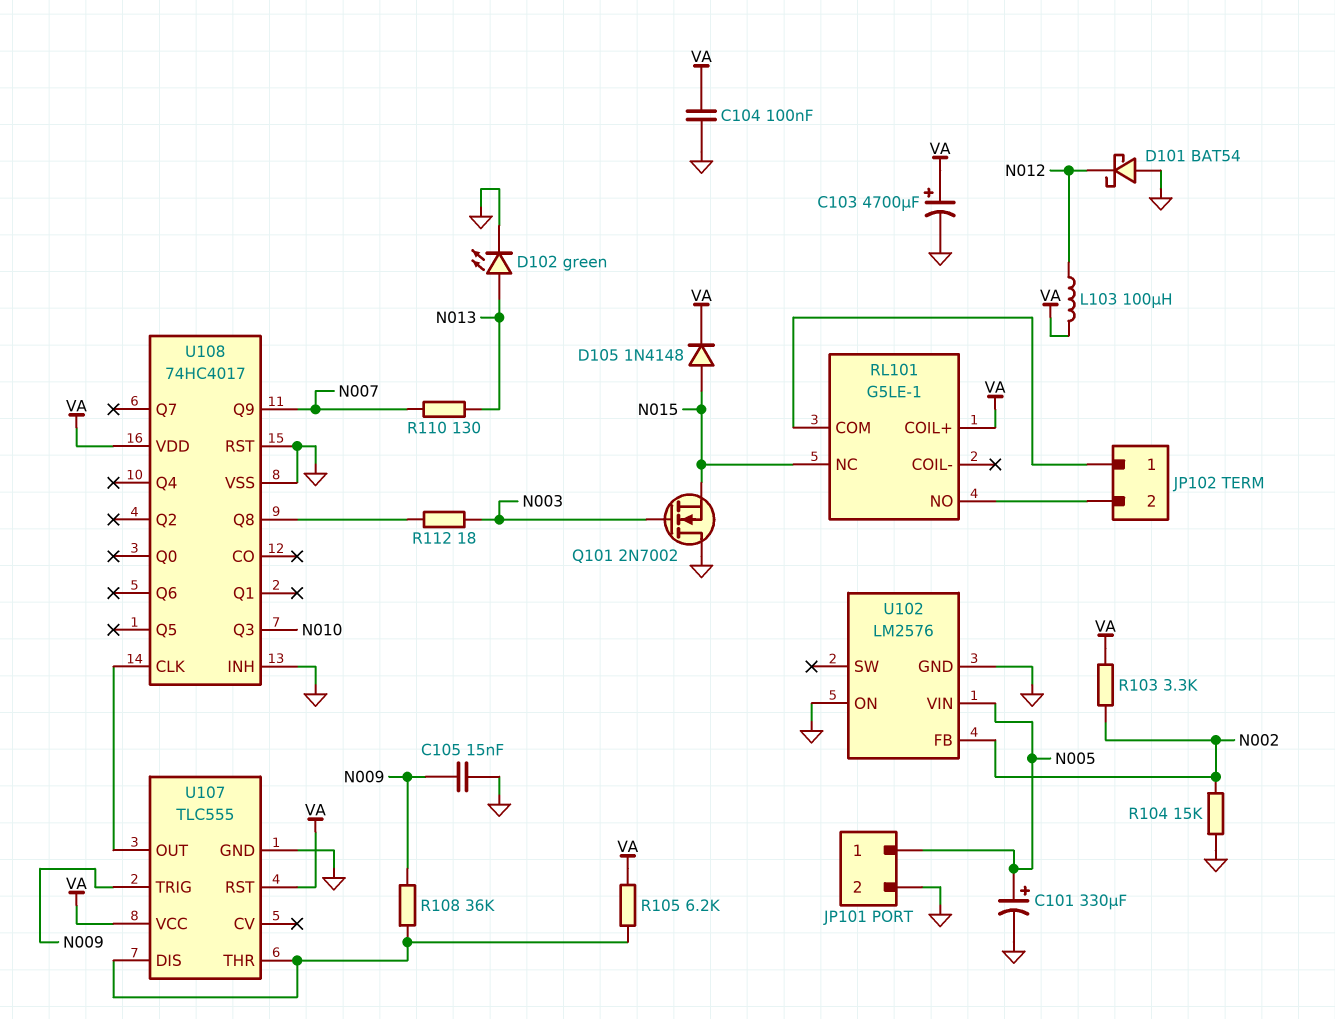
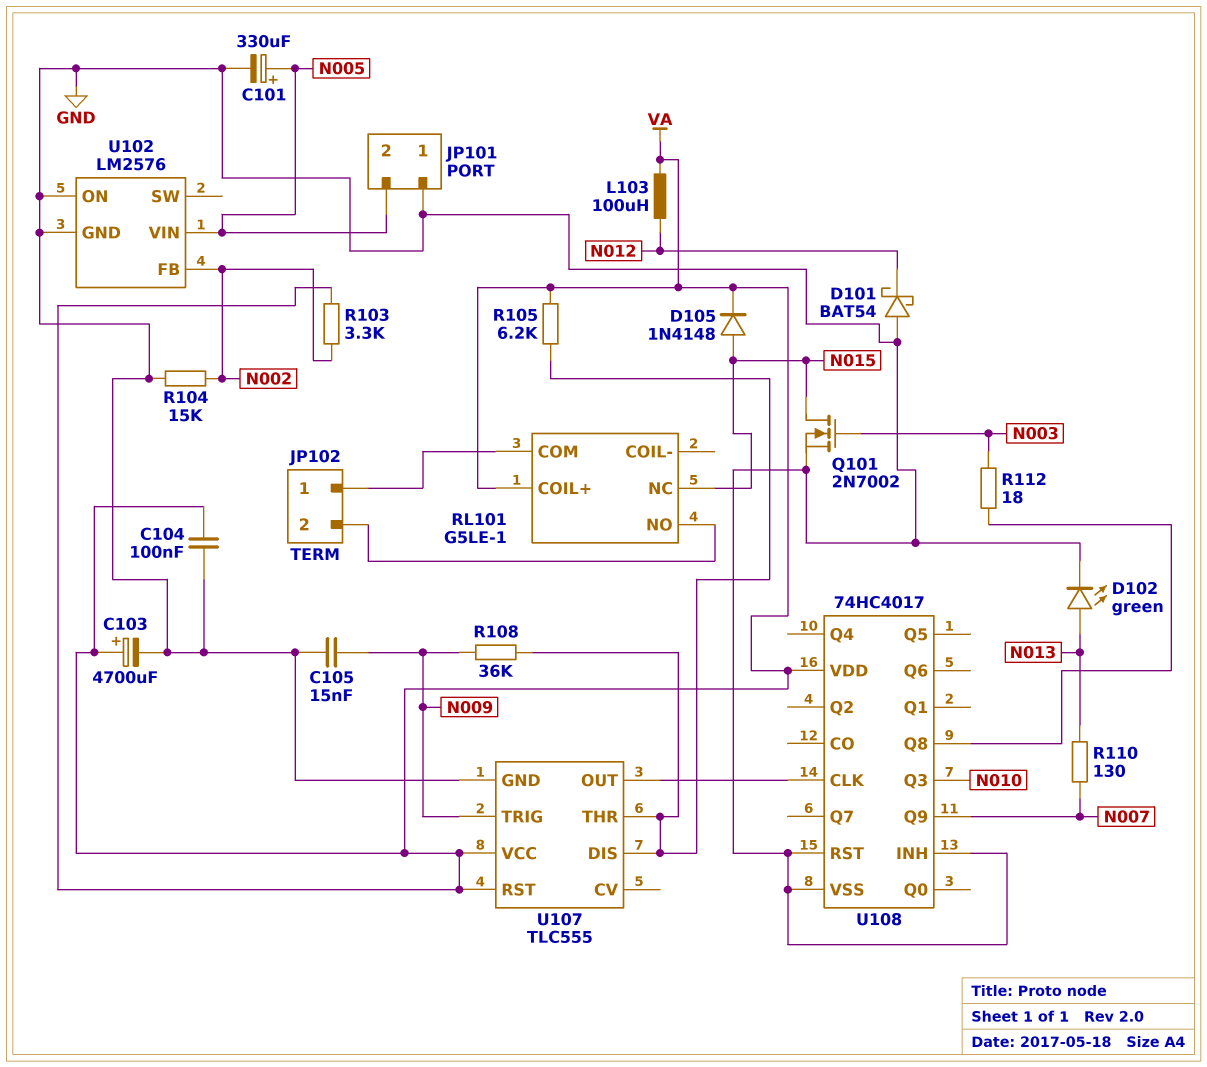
JP101 pin 1: N005 -> GND
JP101 pin 2: GND -> N005
Q101: NMOS 2N7002 (G N003, D GND, S N015) -> NMOS 2N7002 (G N003, D N015, S GND)

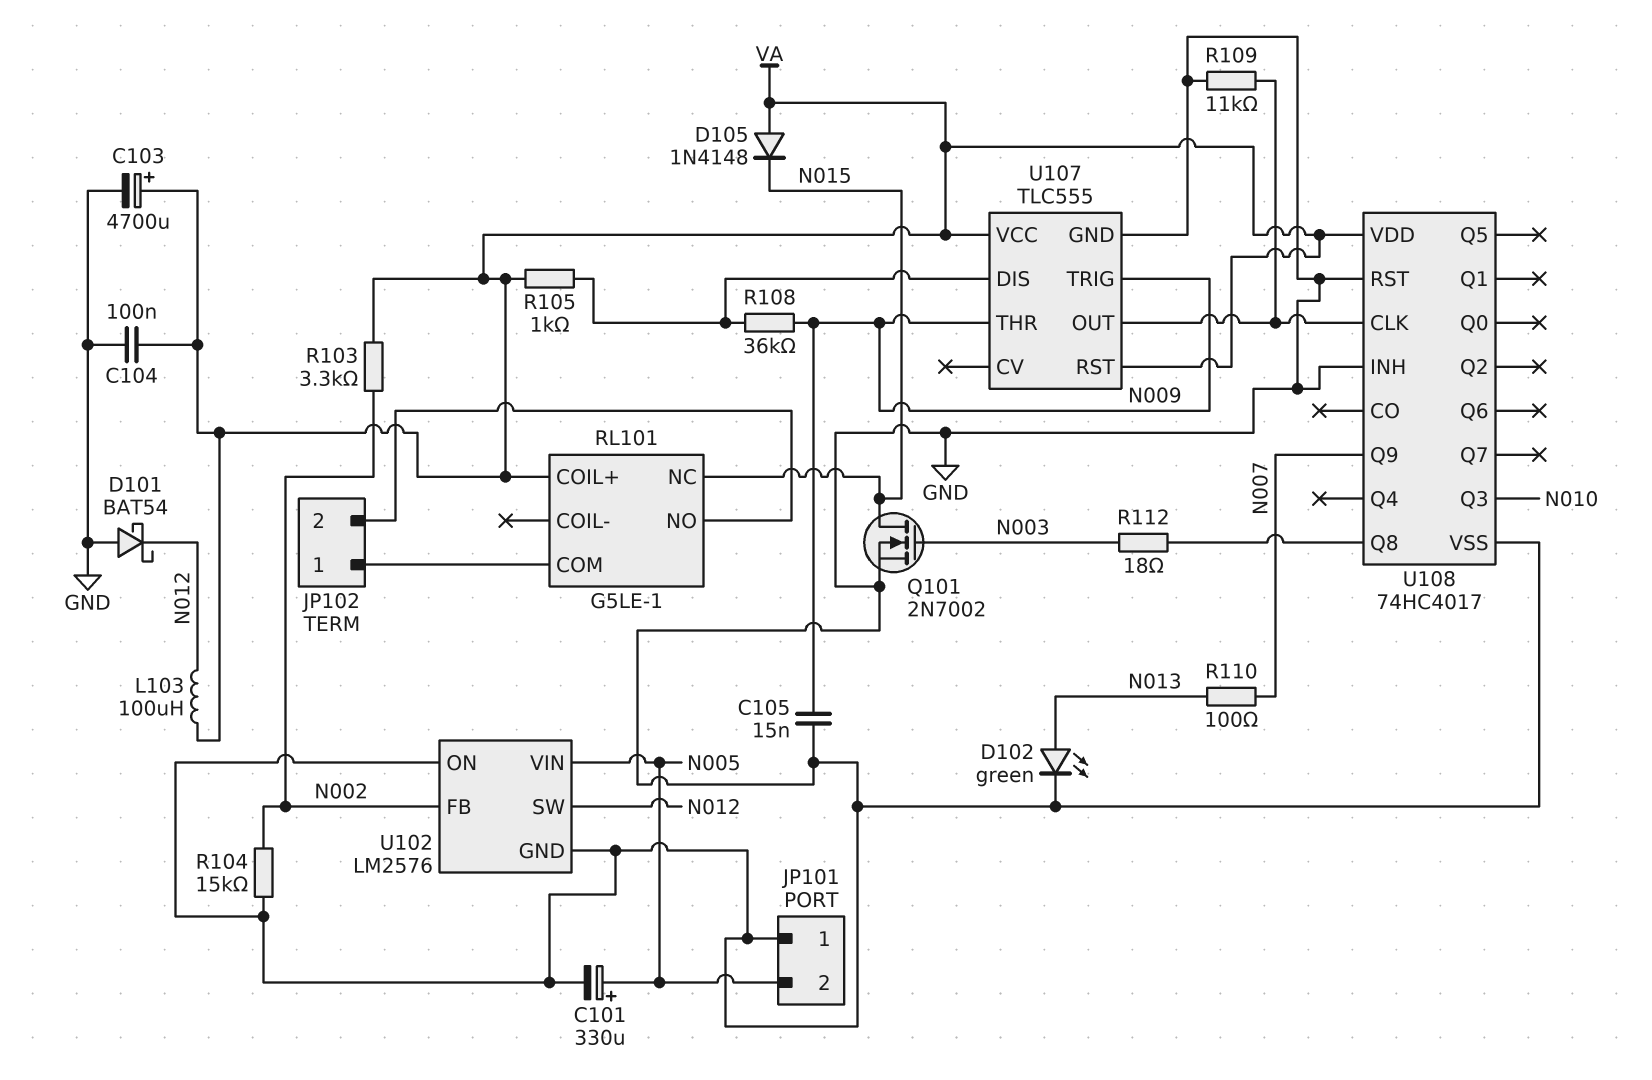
D105: diode 1N4148 (A N015, K VA) -> diode 1N4148 (A VA, K N015)
R105: 6.2k (U107/DIS, VA) -> 1k (U107/DIS, VA)
R109: none -> 11k (GND, U107/OUT)
R110: 130 (N007, N013) -> 100 (N007, N013)
U102 pin SW: none -> N012
U107 pin THR: U107/DIS -> N009

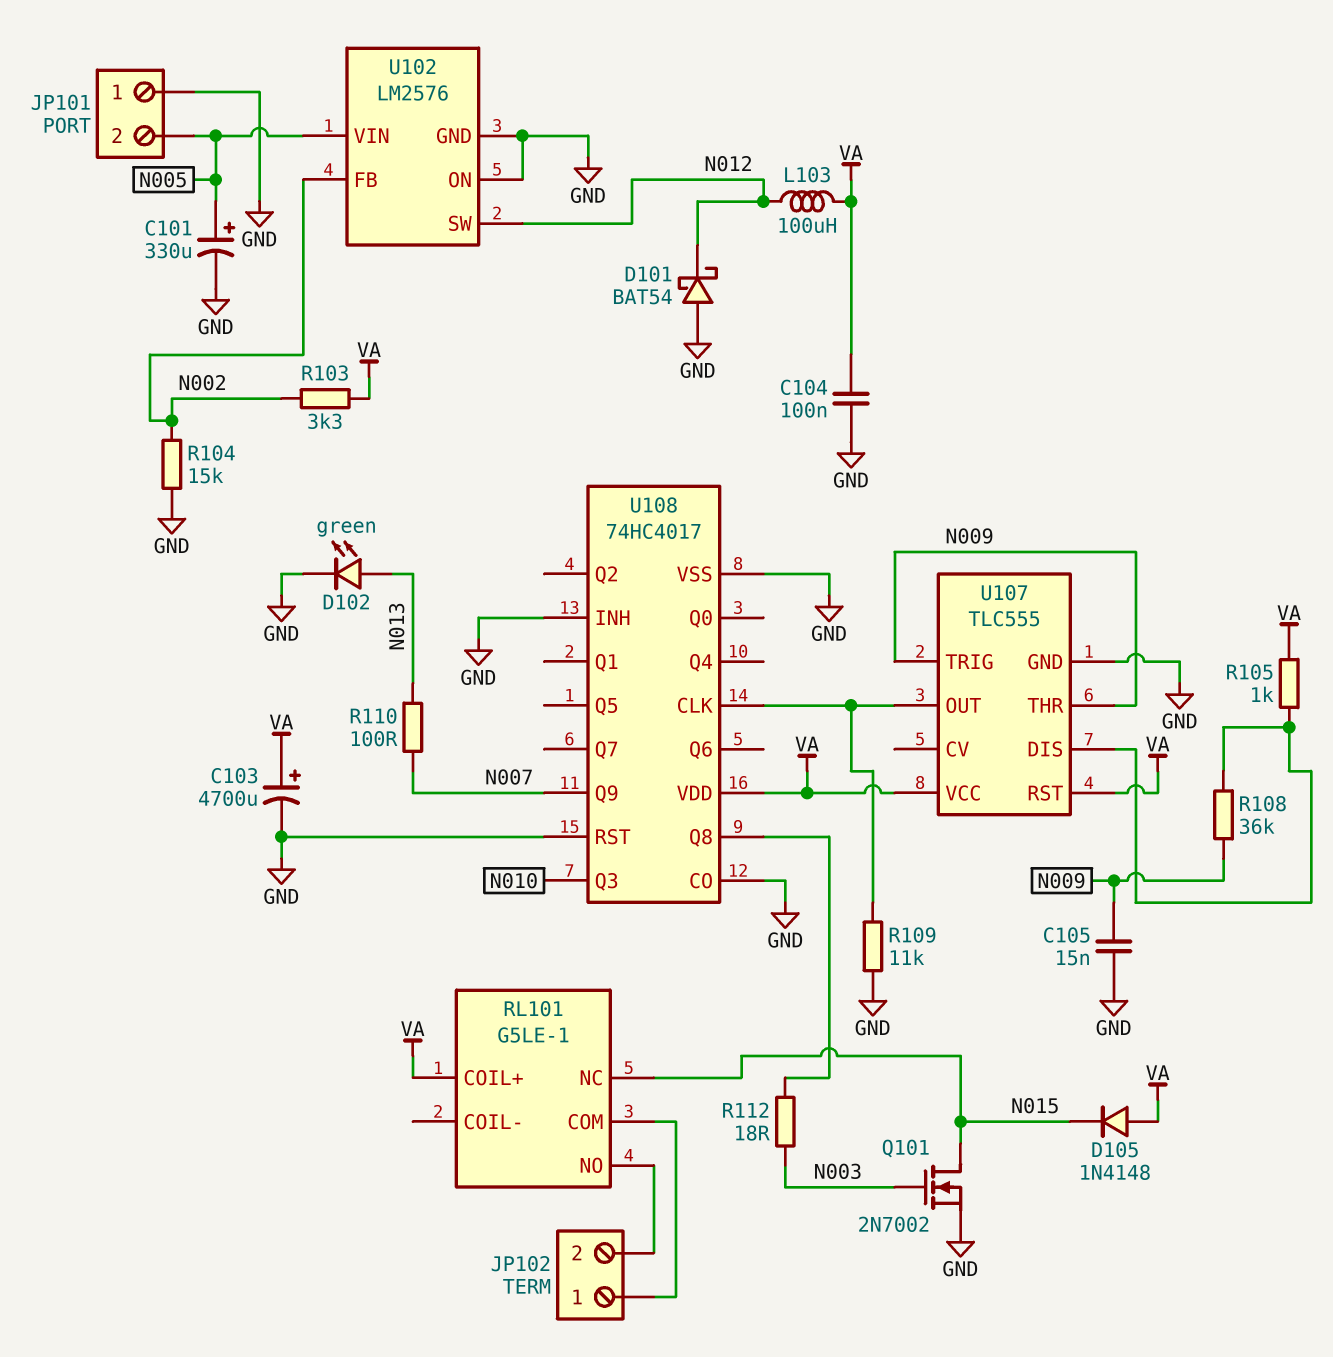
U108 pin CO: none -> GND

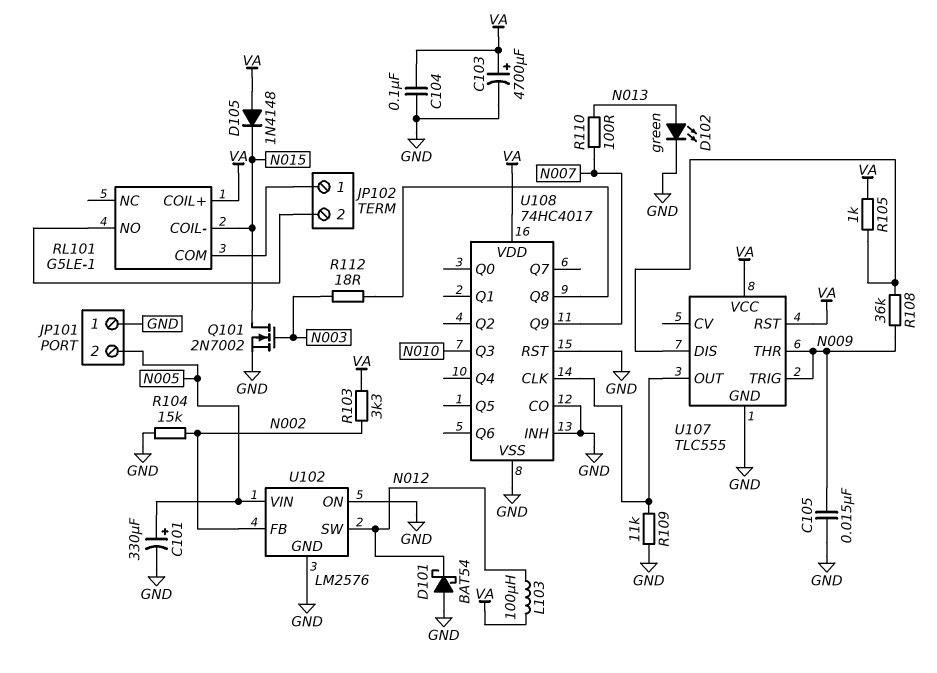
RL101 pin COIL-: none -> N015
RL101 pin NC: N015 -> none

